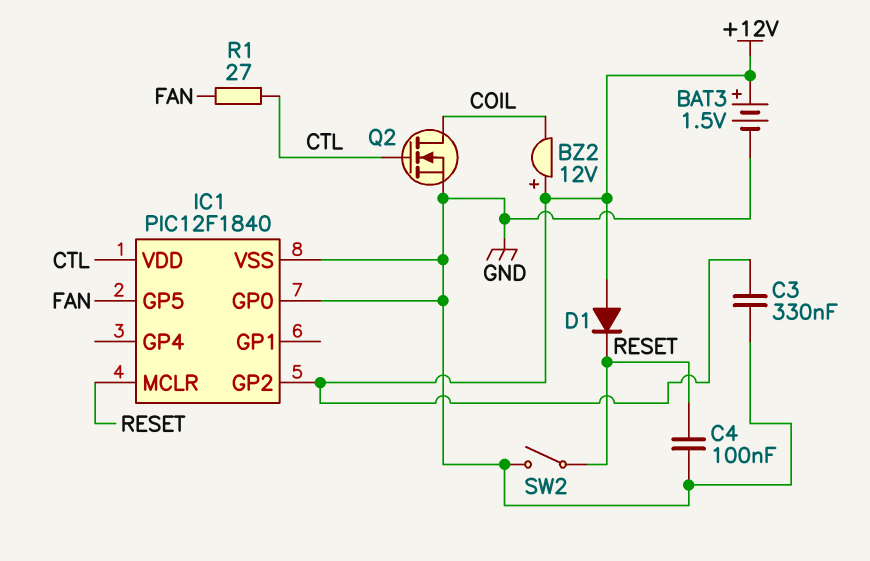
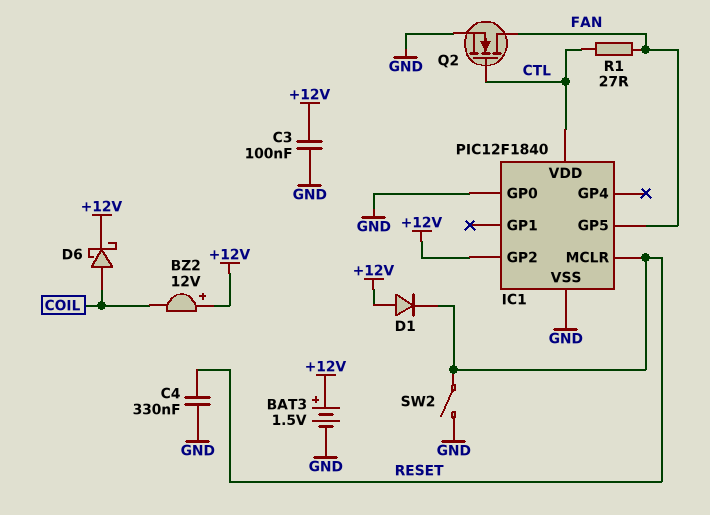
C3: 330nF (+12V, GND) -> 100nF (+12V, GND)
C4: 100nF (GND, RESET) -> 330nF (GND, RESET)
D6: none -> schottky (A COIL, K +12V)
Q2: NMOS (G CTL, D COIL, S GND) -> NMOS (G CTL, D FAN, S GND)

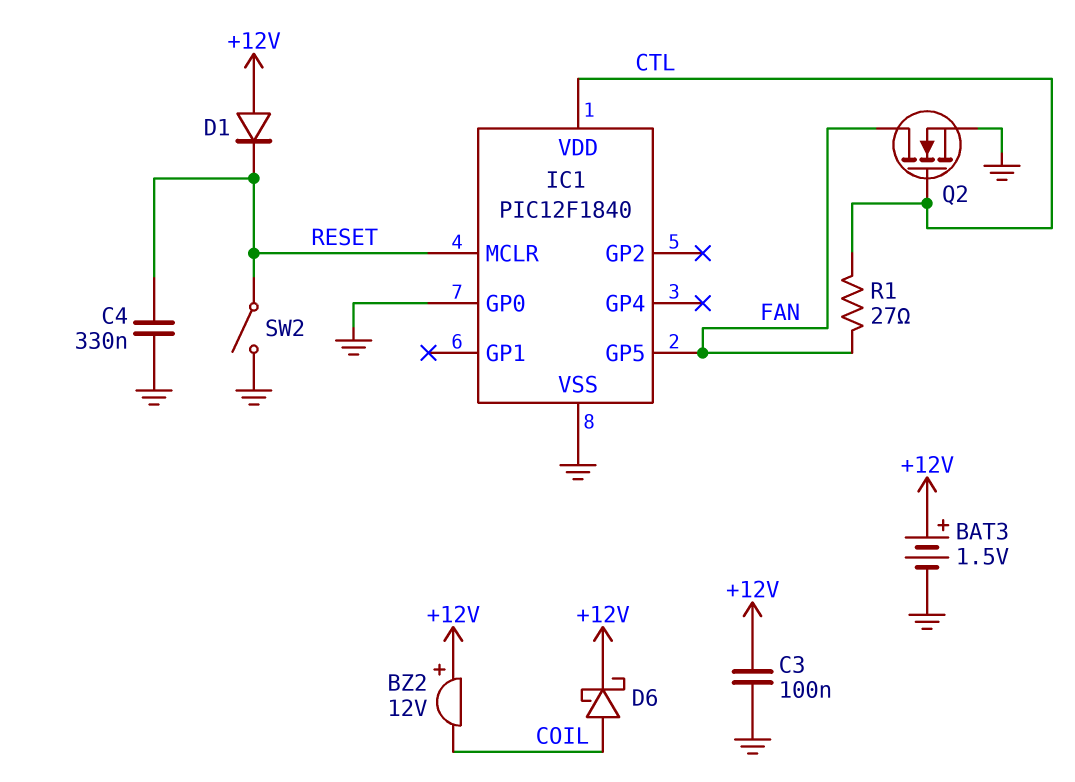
IC1 pin GP2: +12V -> none

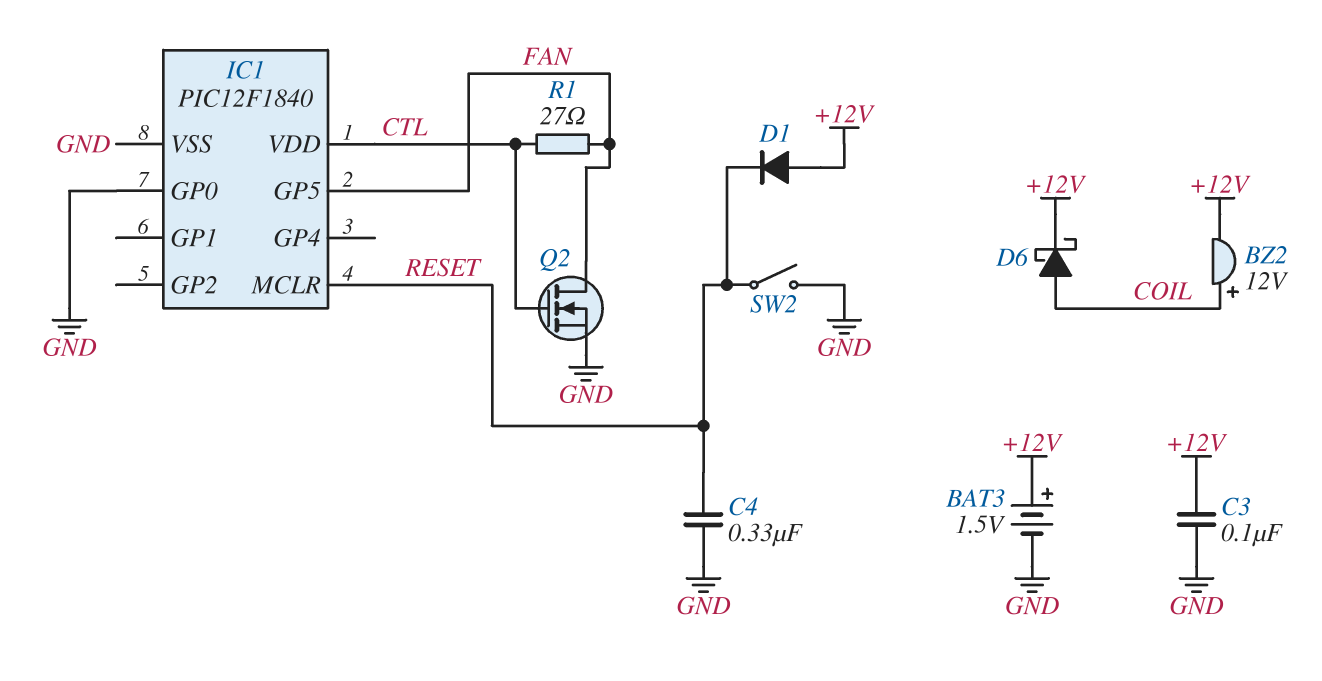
BZ2: buzzer 12V (plus +12V, minus COIL) -> buzzer 12V (plus COIL, minus +12V)

